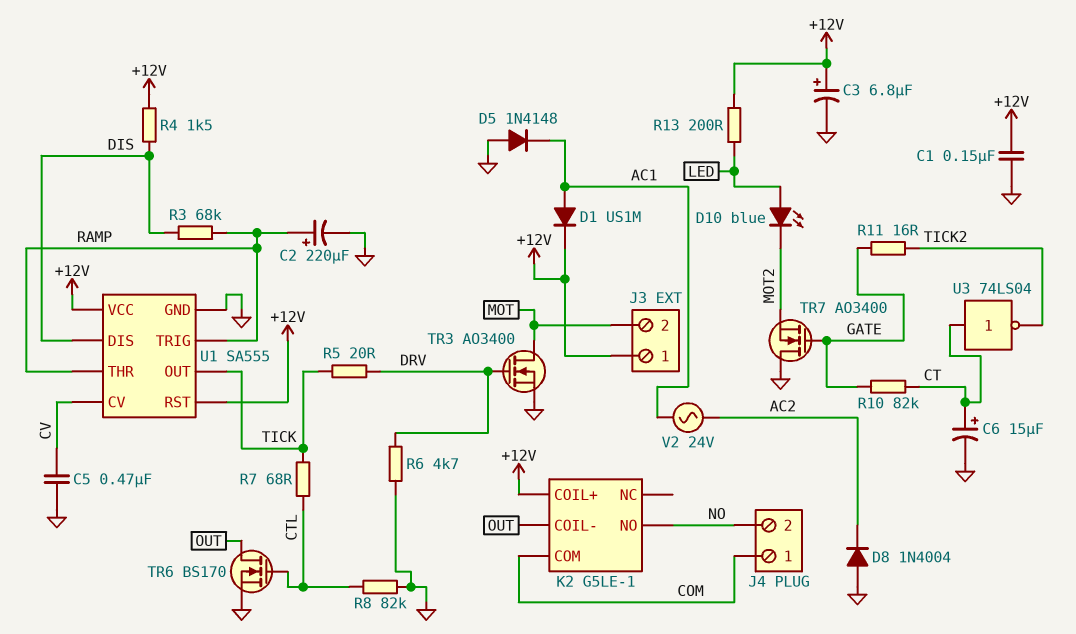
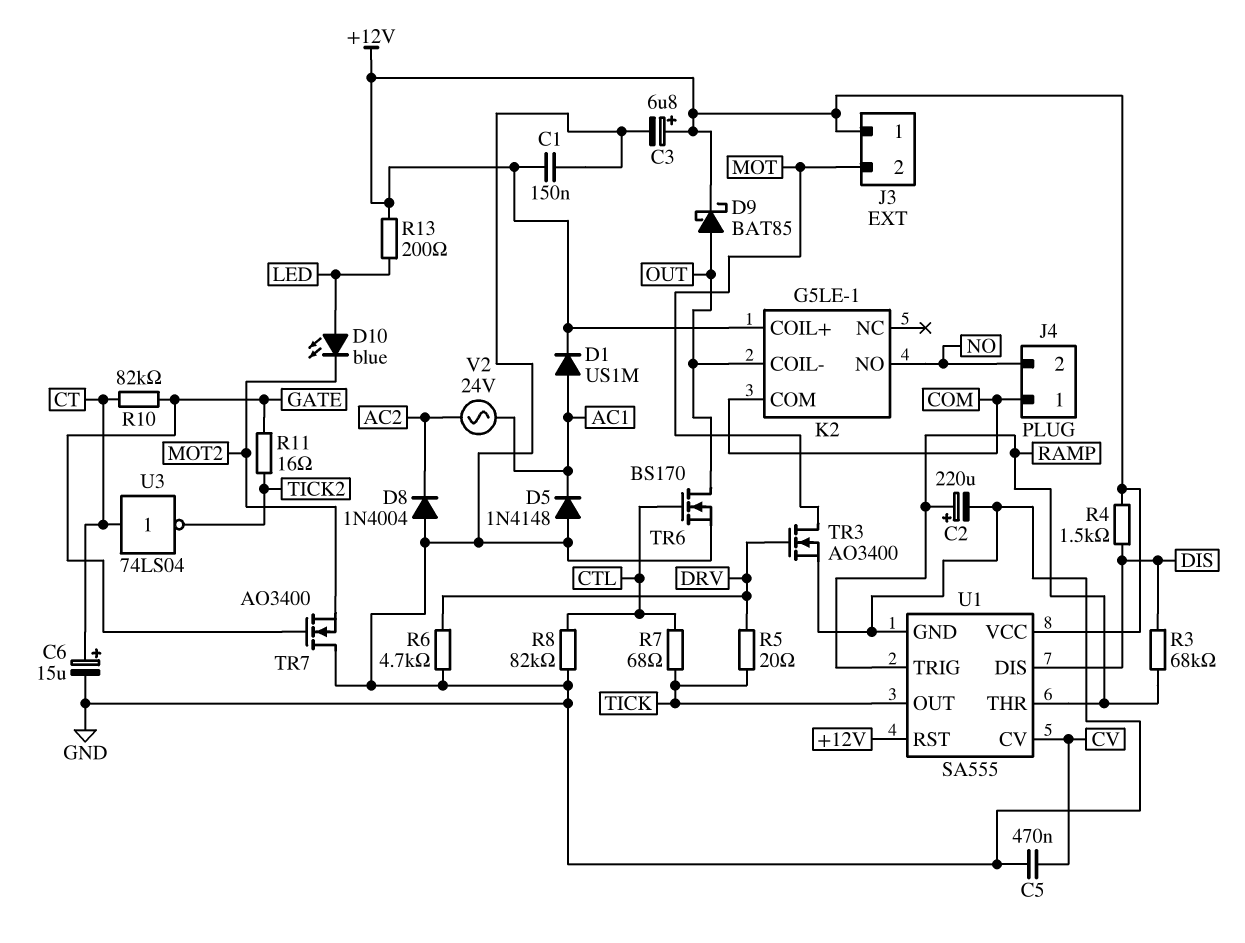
D9: none -> schottky BAT85 (A OUT, K +12V)

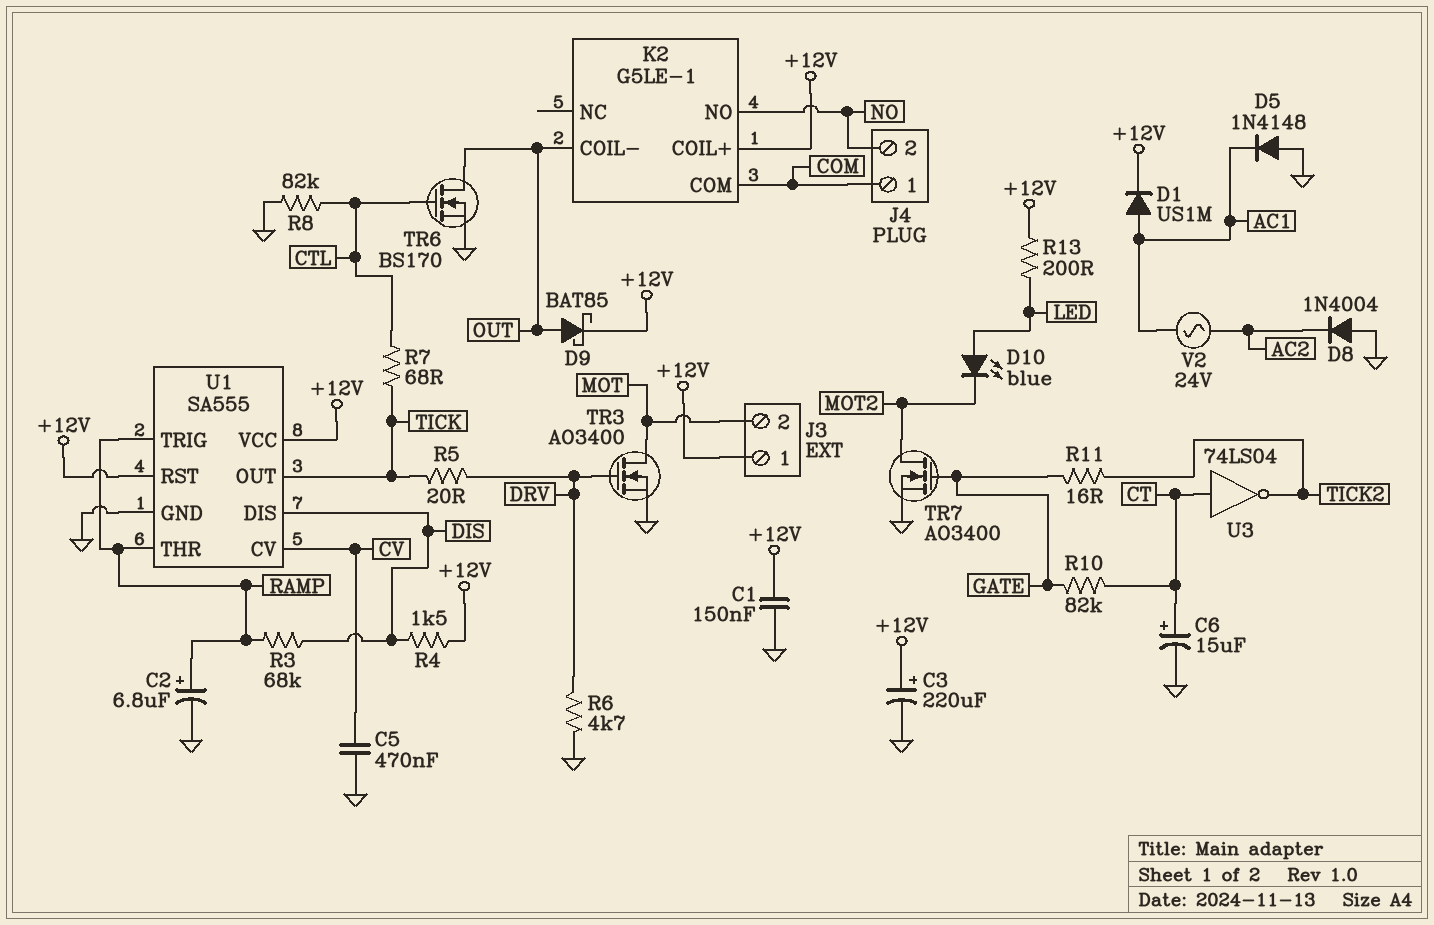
C2: 220uF (plus RAMP, minus GND) -> 6.8uF (plus RAMP, minus GND)
C3: 6.8uF (plus +12V, minus GND) -> 220uF (plus +12V, minus GND)
TR7: NMOS AO3400 (G GATE, D GND, S MOT2) -> NMOS AO3400 (G GATE, D MOT2, S GND)

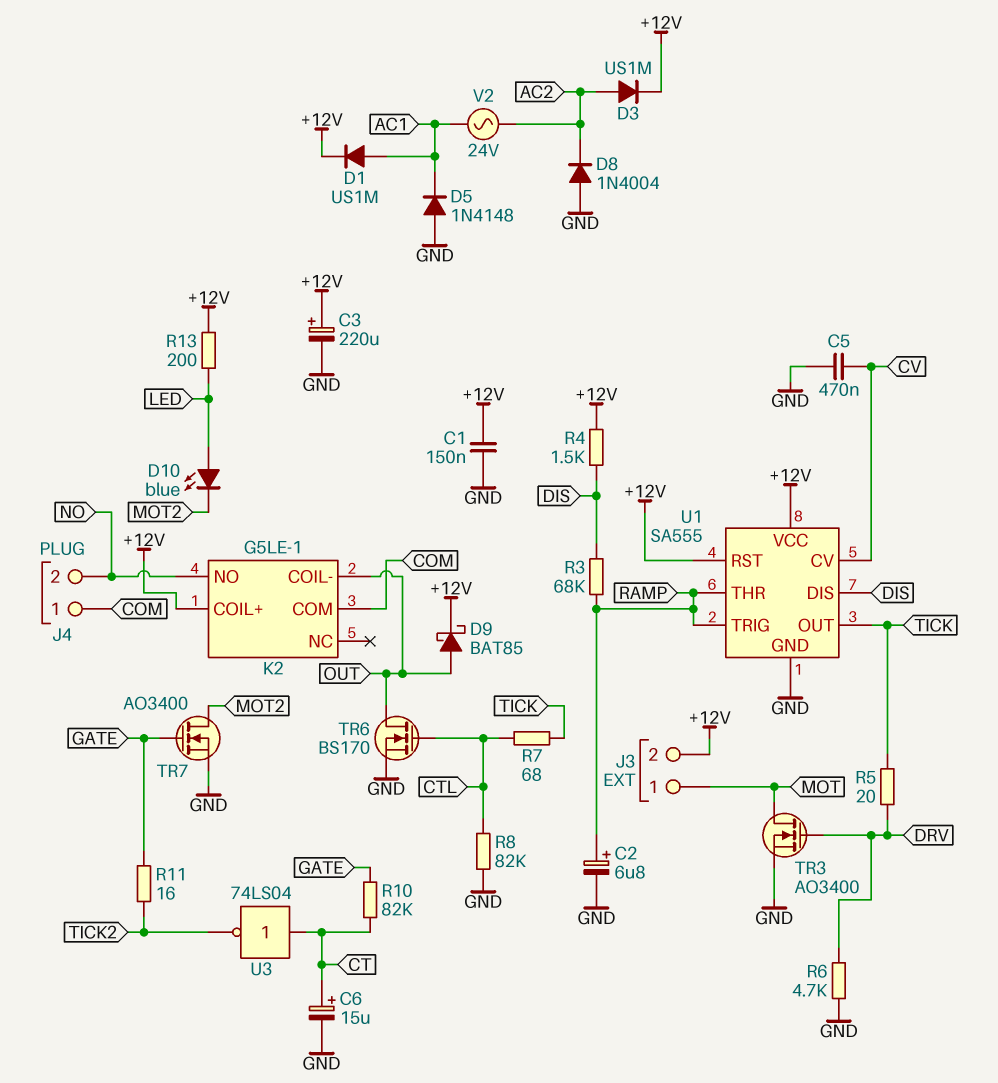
D3: none -> diode US1M (A AC2, K +12V)
J3 pin 1: +12V -> MOT
J3 pin 2: MOT -> +12V

